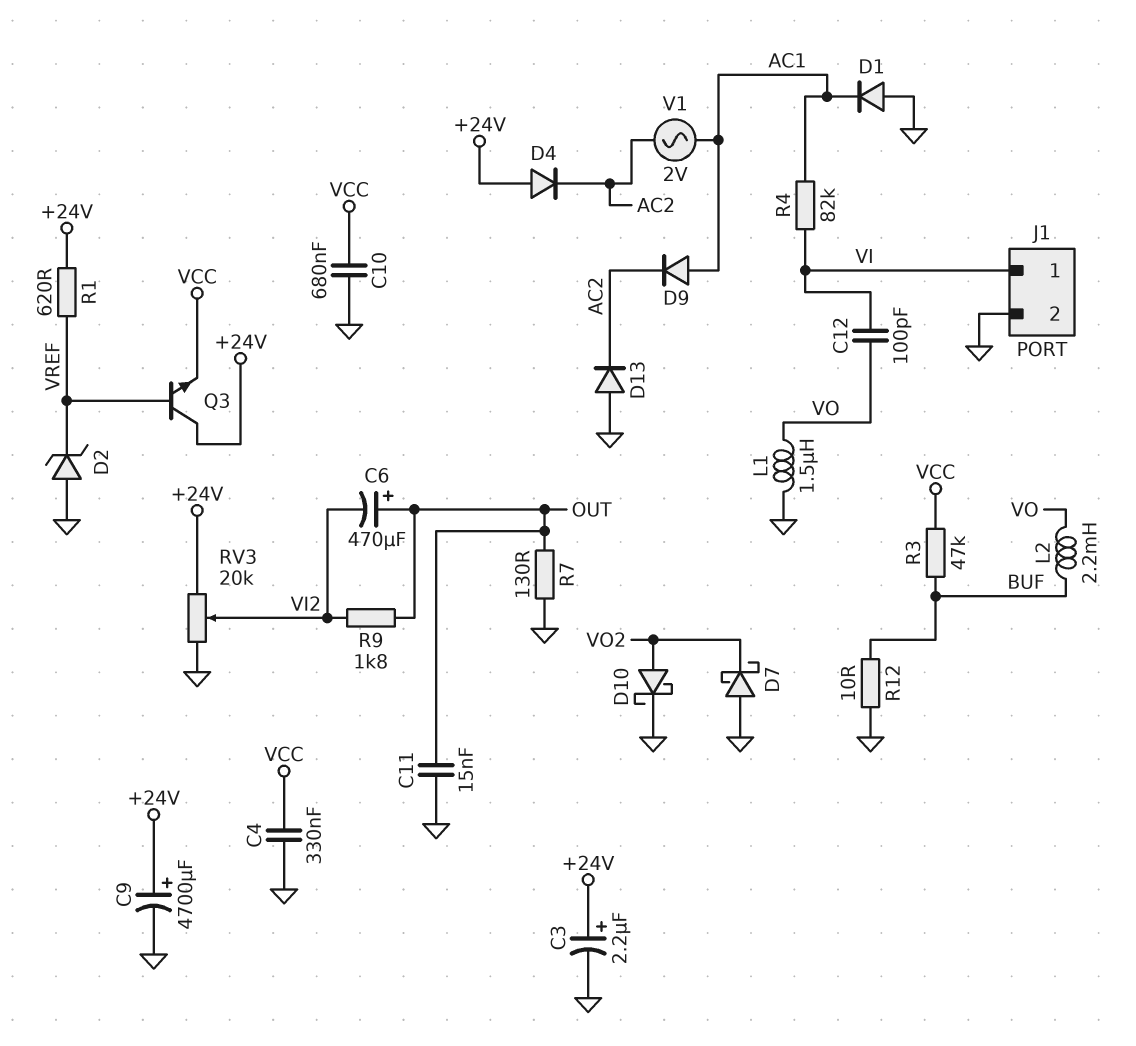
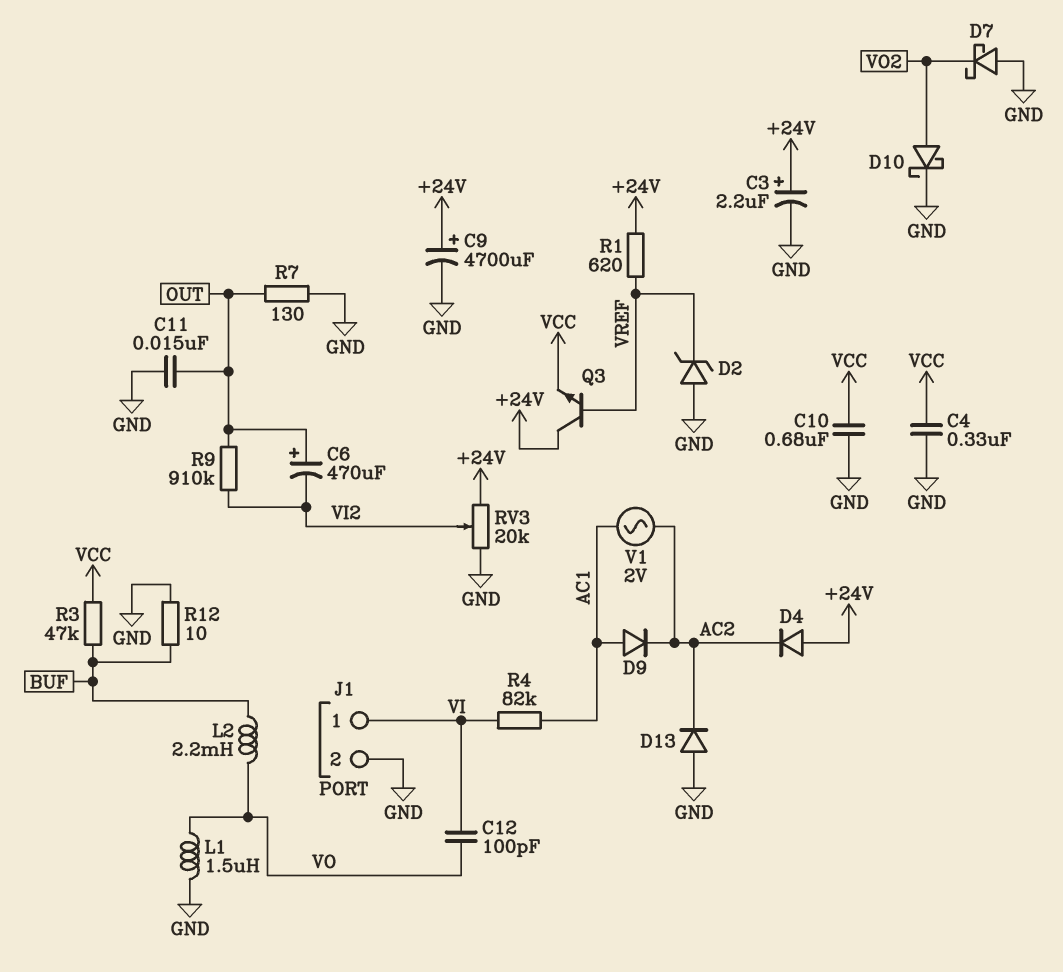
D1: diode (A GND, K AC1) -> none
R9: 1.8k (OUT, VI2) -> 910k (OUT, VI2)

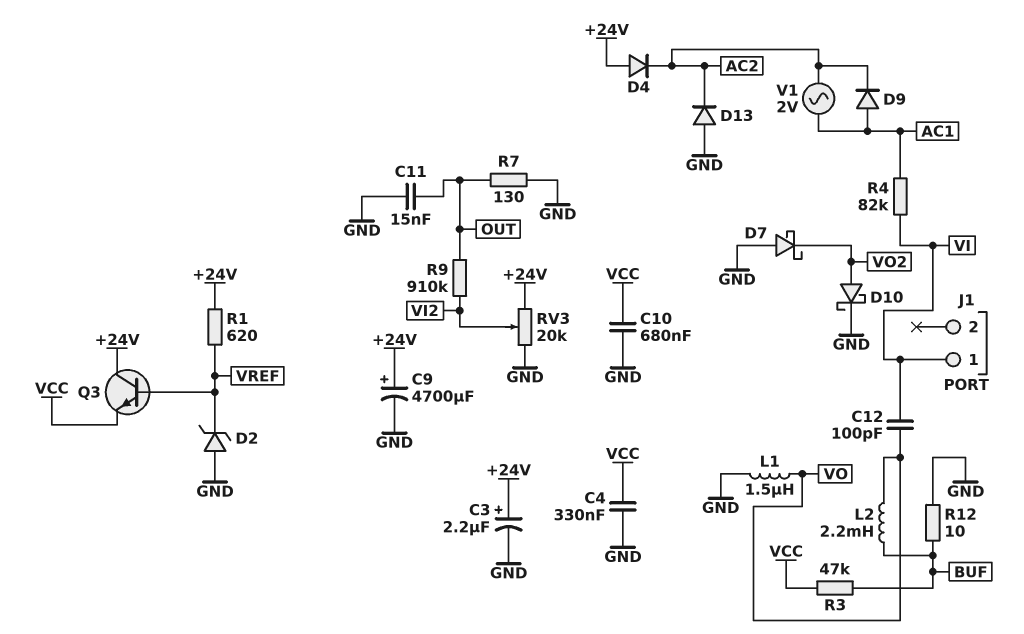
C6: 470uF (plus OUT, minus VI2) -> none
J1 pin 2: GND -> none

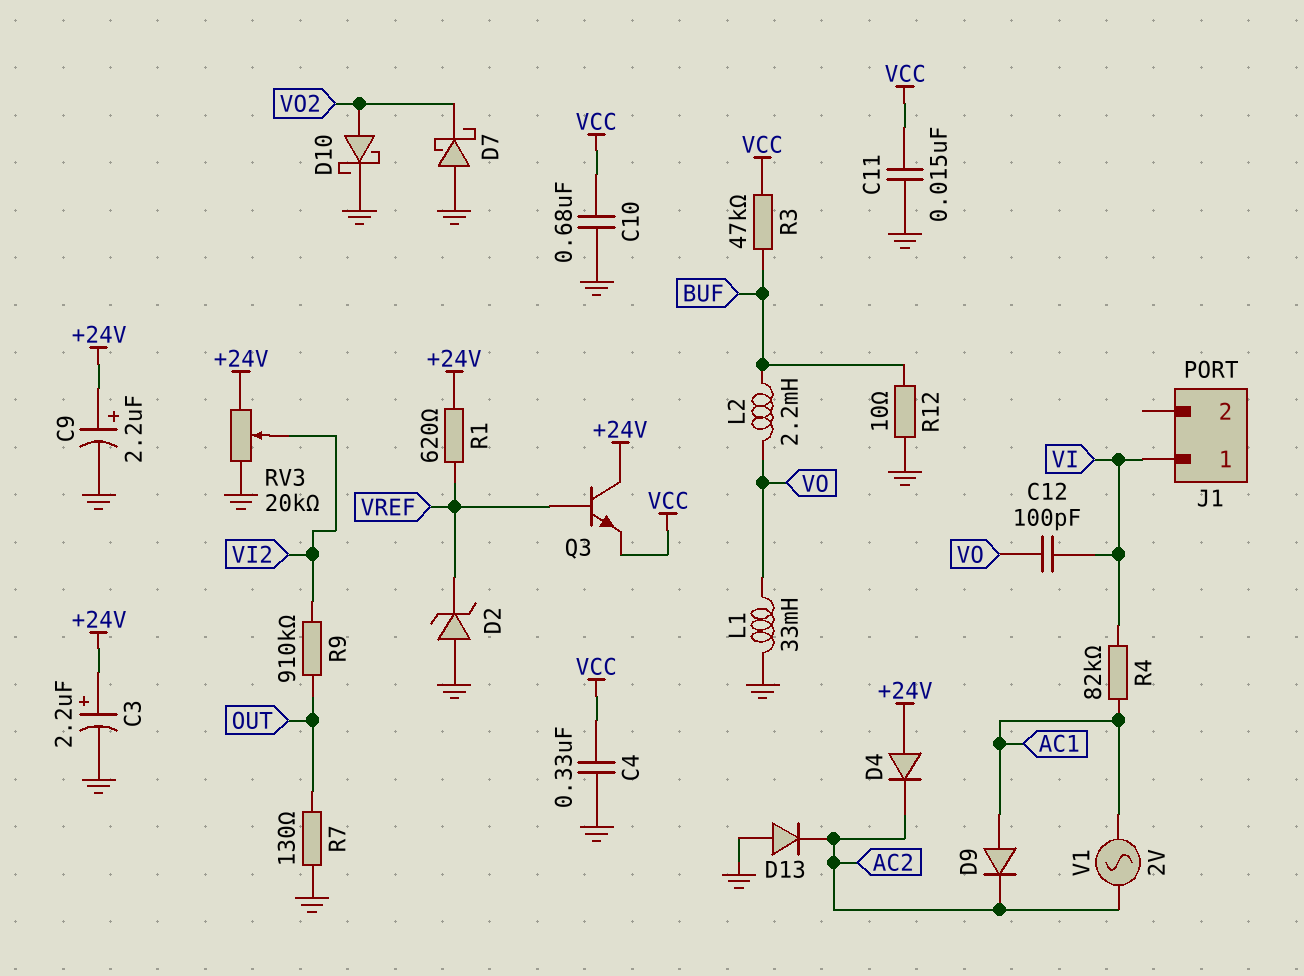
C9: 4700uF (plus +24V, minus GND) -> 2.2uF (plus +24V, minus GND)
C11: 15nF (GND, OUT) -> 15nF (GND, VCC)
L1: 1.5uH (GND, VO) -> 33mH (GND, VO)

